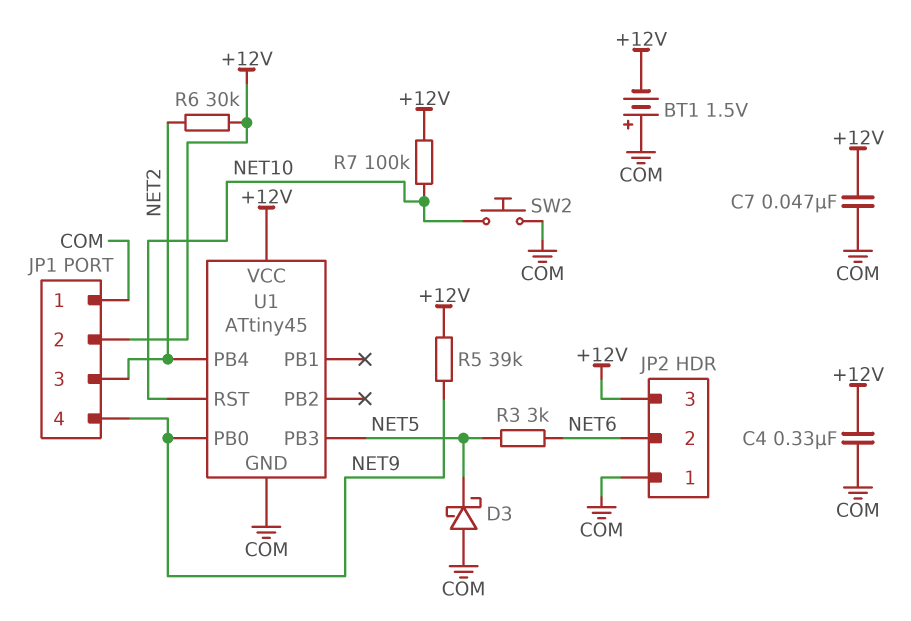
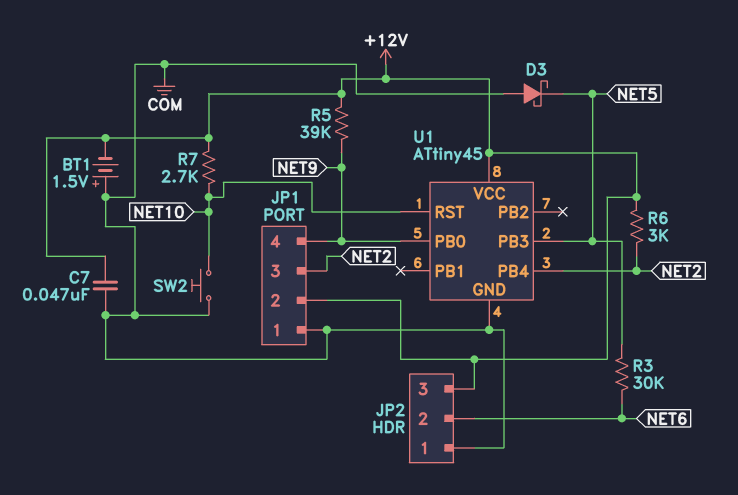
C4: 330nF (+12V, COM) -> none
R3: 3k (NET5, NET6) -> 30k (NET5, NET6)
R6: 30k (+12V, NET2) -> 3k (+12V, NET2)
R7: 100k (+12V, NET10) -> 2.7k (+12V, NET10)

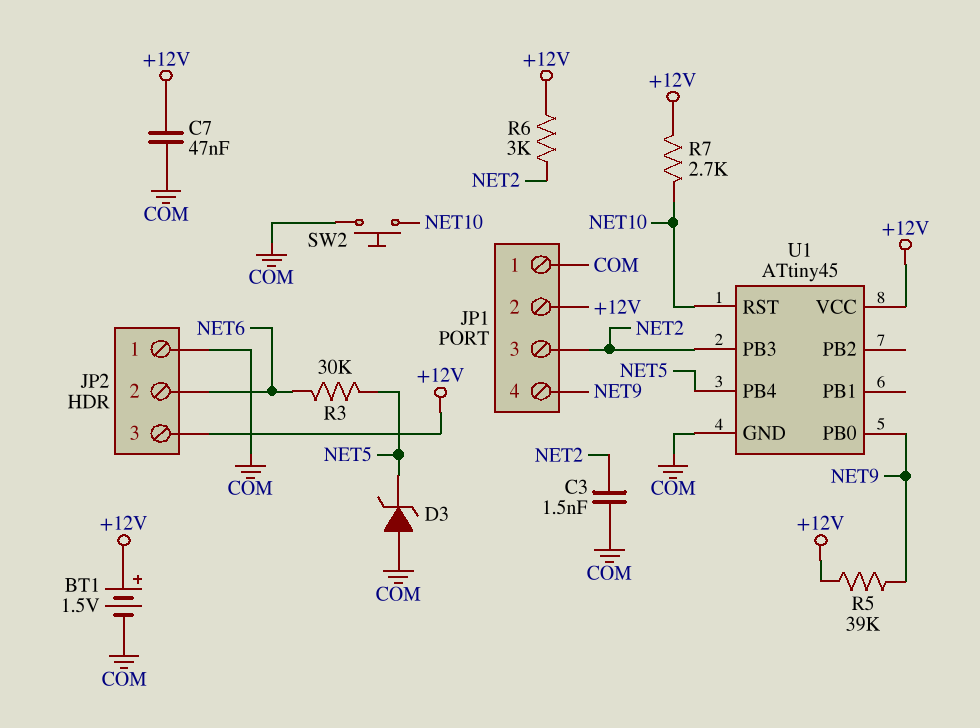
BT1: 1.5V (plus COM, minus +12V) -> 1.5V (plus +12V, minus COM)
C3: none -> 1.5nF (COM, NET2)
D3: schottky (A COM, K NET5) -> zener (A COM, K NET5)
U1 pin PB3: NET5 -> NET2
U1 pin PB4: NET2 -> NET5

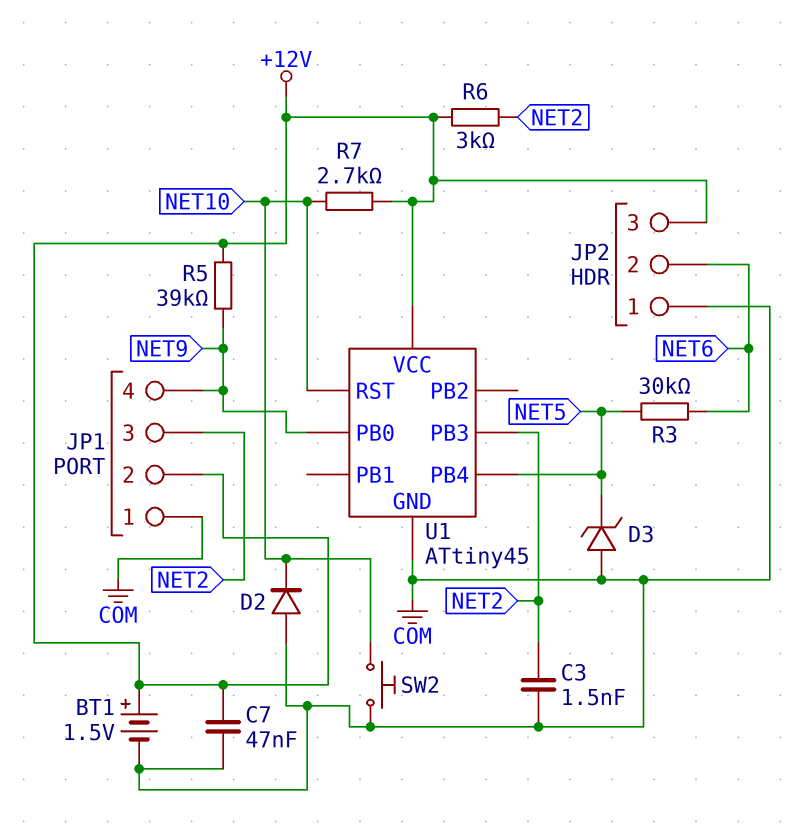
D2: none -> diode (A COM, K NET10)

